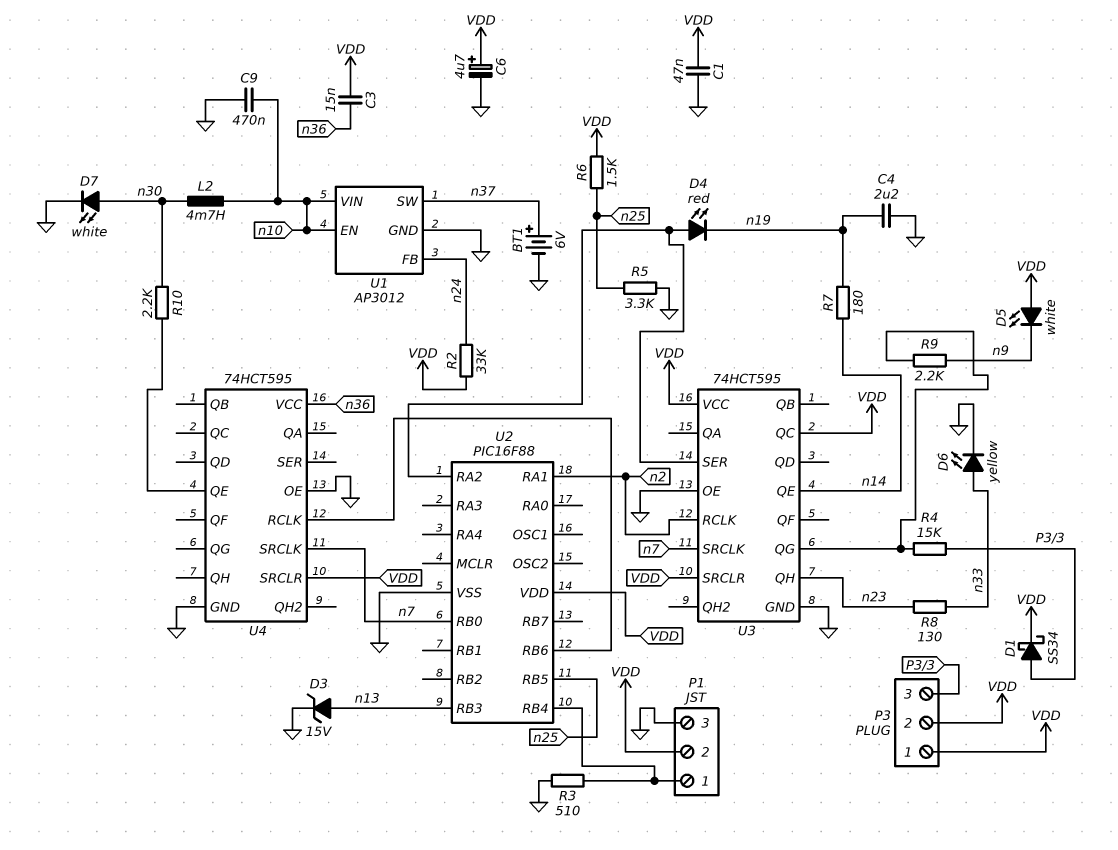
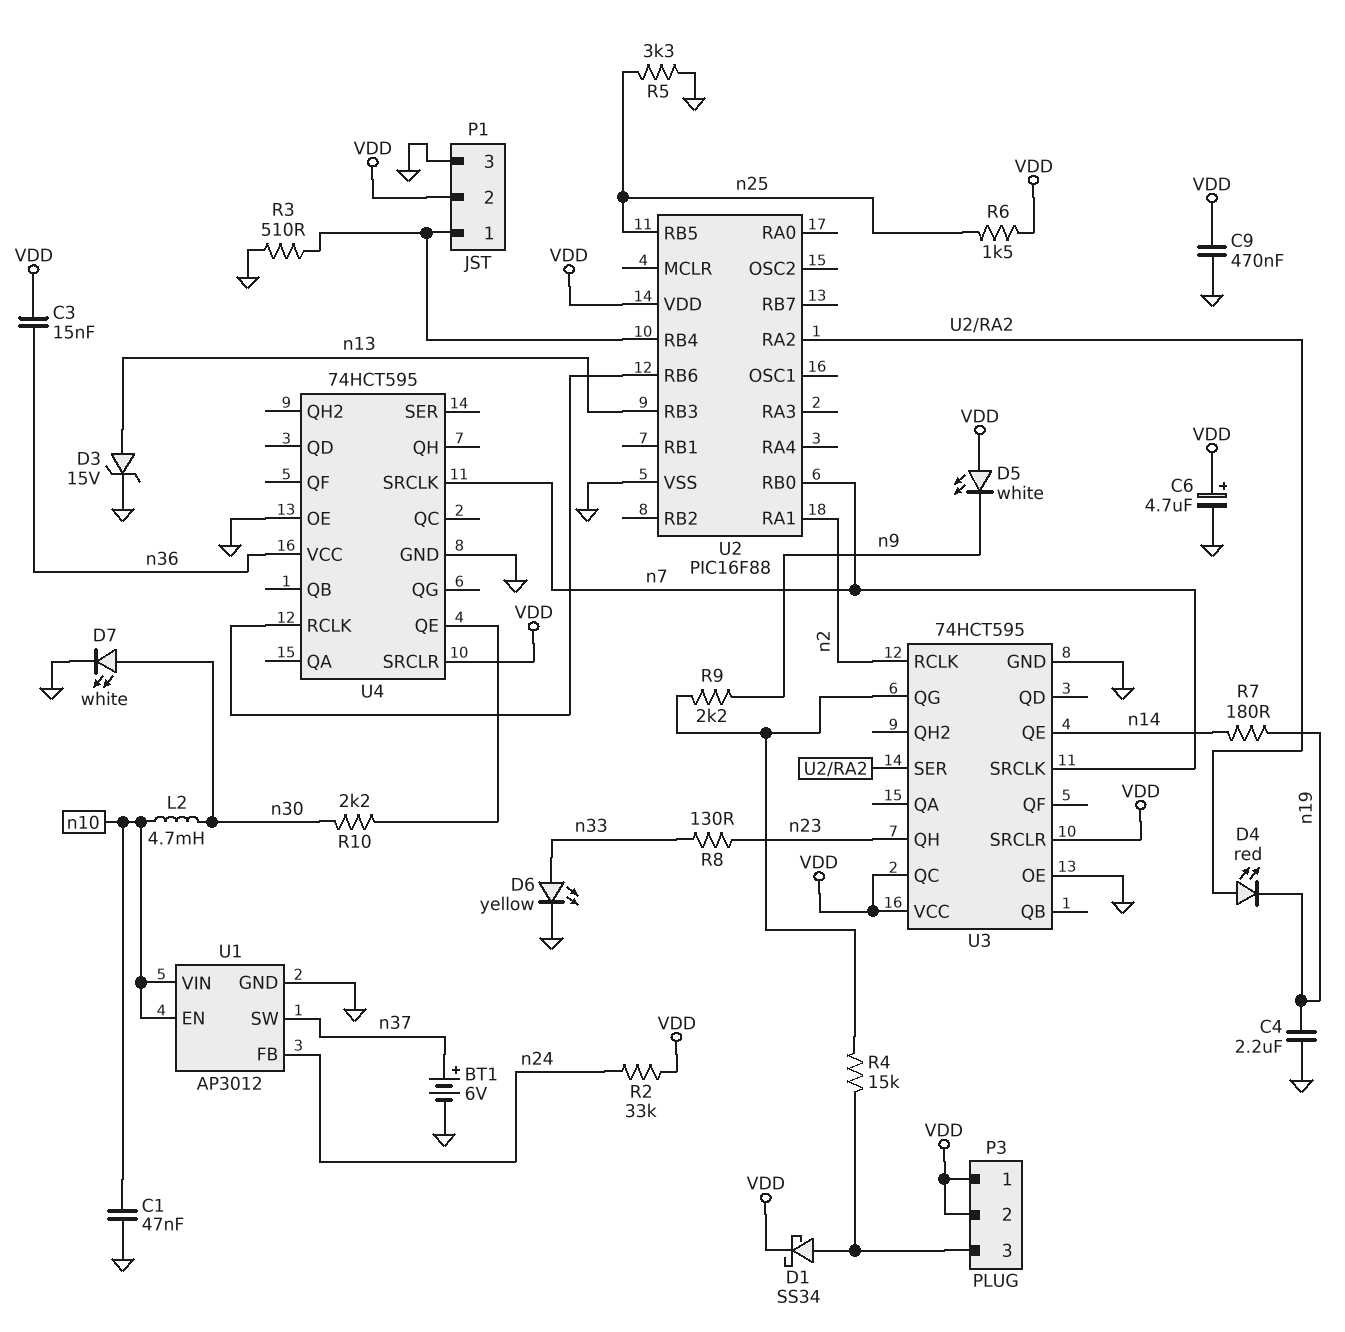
C1: 47nF (GND, VDD) -> 47nF (GND, n10)
C9: 470nF (GND, n10) -> 470nF (GND, VDD)

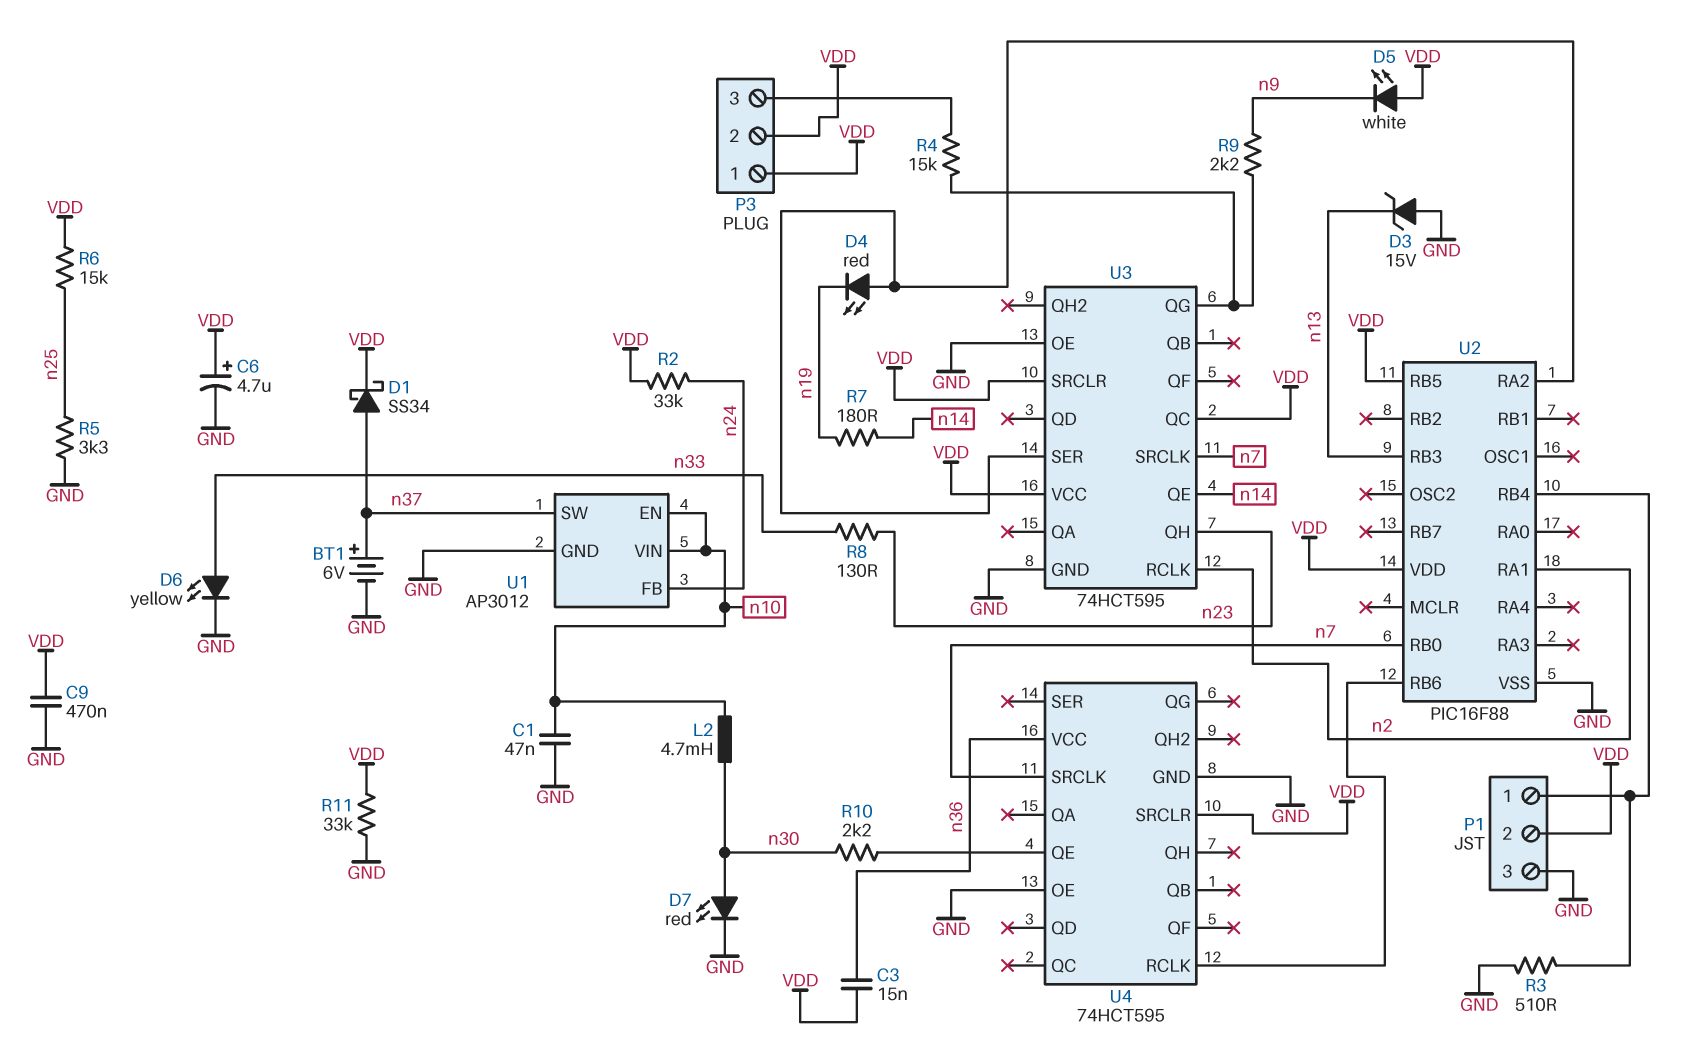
C4: 2.2uF (GND, n19) -> none
D1: schottky SS34 (A P3/3, K VDD) -> schottky SS34 (A n37, K VDD)
D3: zener 15V (A n13, K GND) -> zener 15V (A GND, K n13)
D7: LED white (A n30, K GND) -> LED red (A n30, K GND)
R6: 1.5k (VDD, n25) -> 15k (VDD, n25)
R11: none -> 33k (GND, VDD)
U2 pin RB5: n25 -> VDD

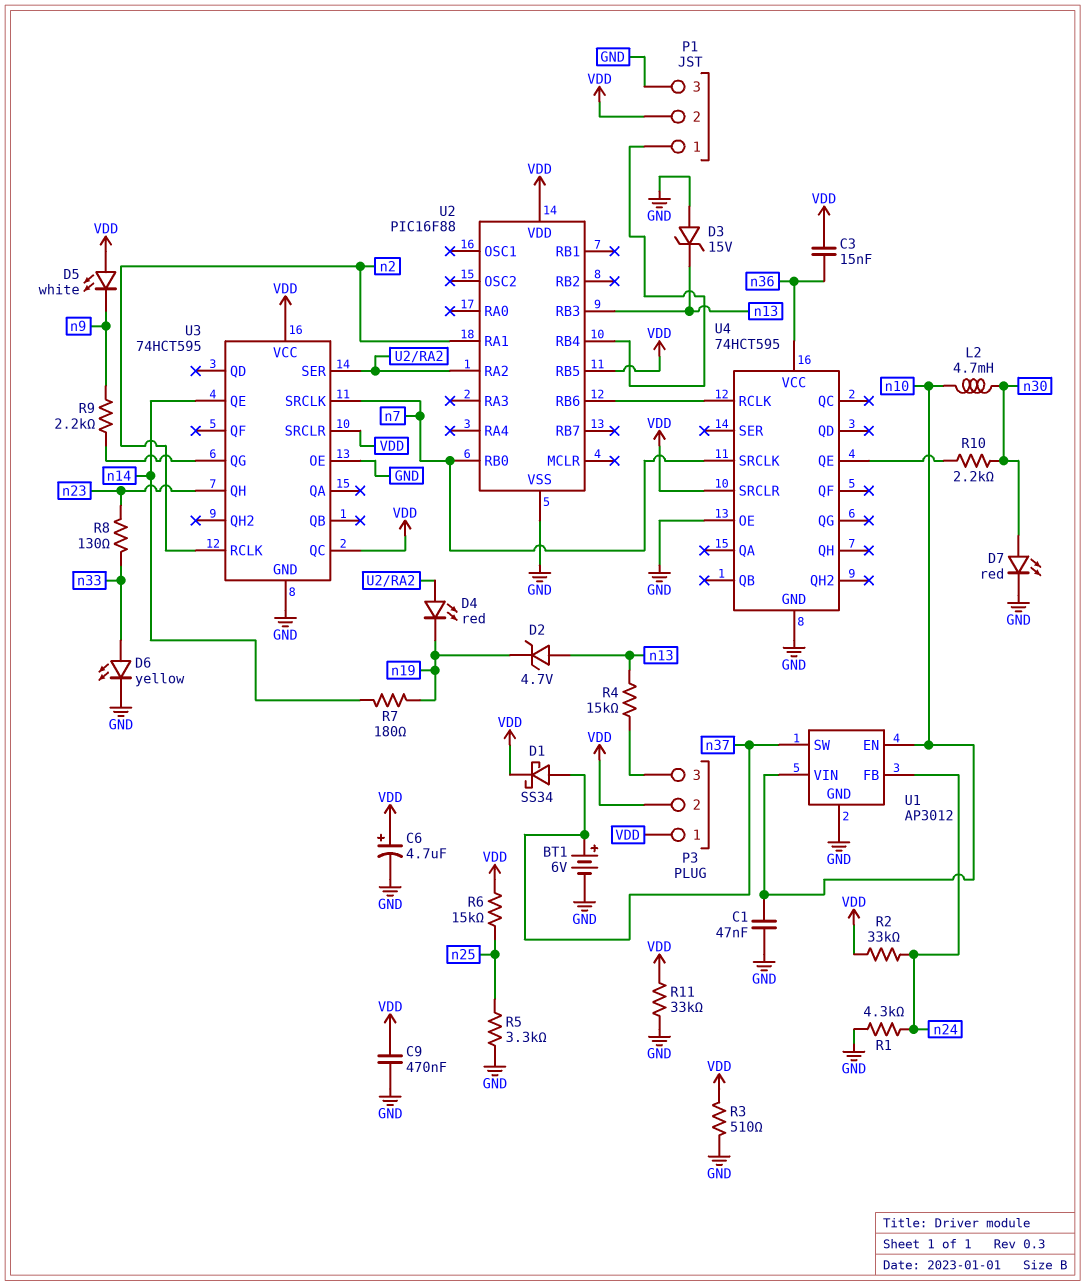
D2: none -> zener 4.7V (A n13, K n19)
R1: none -> 4.3k (GND, n24)
R3: 510 (GND, P1/1) -> 510 (GND, VDD)
R4: 15k (P3/3, U3/QG) -> 15k (P3/3, n13)

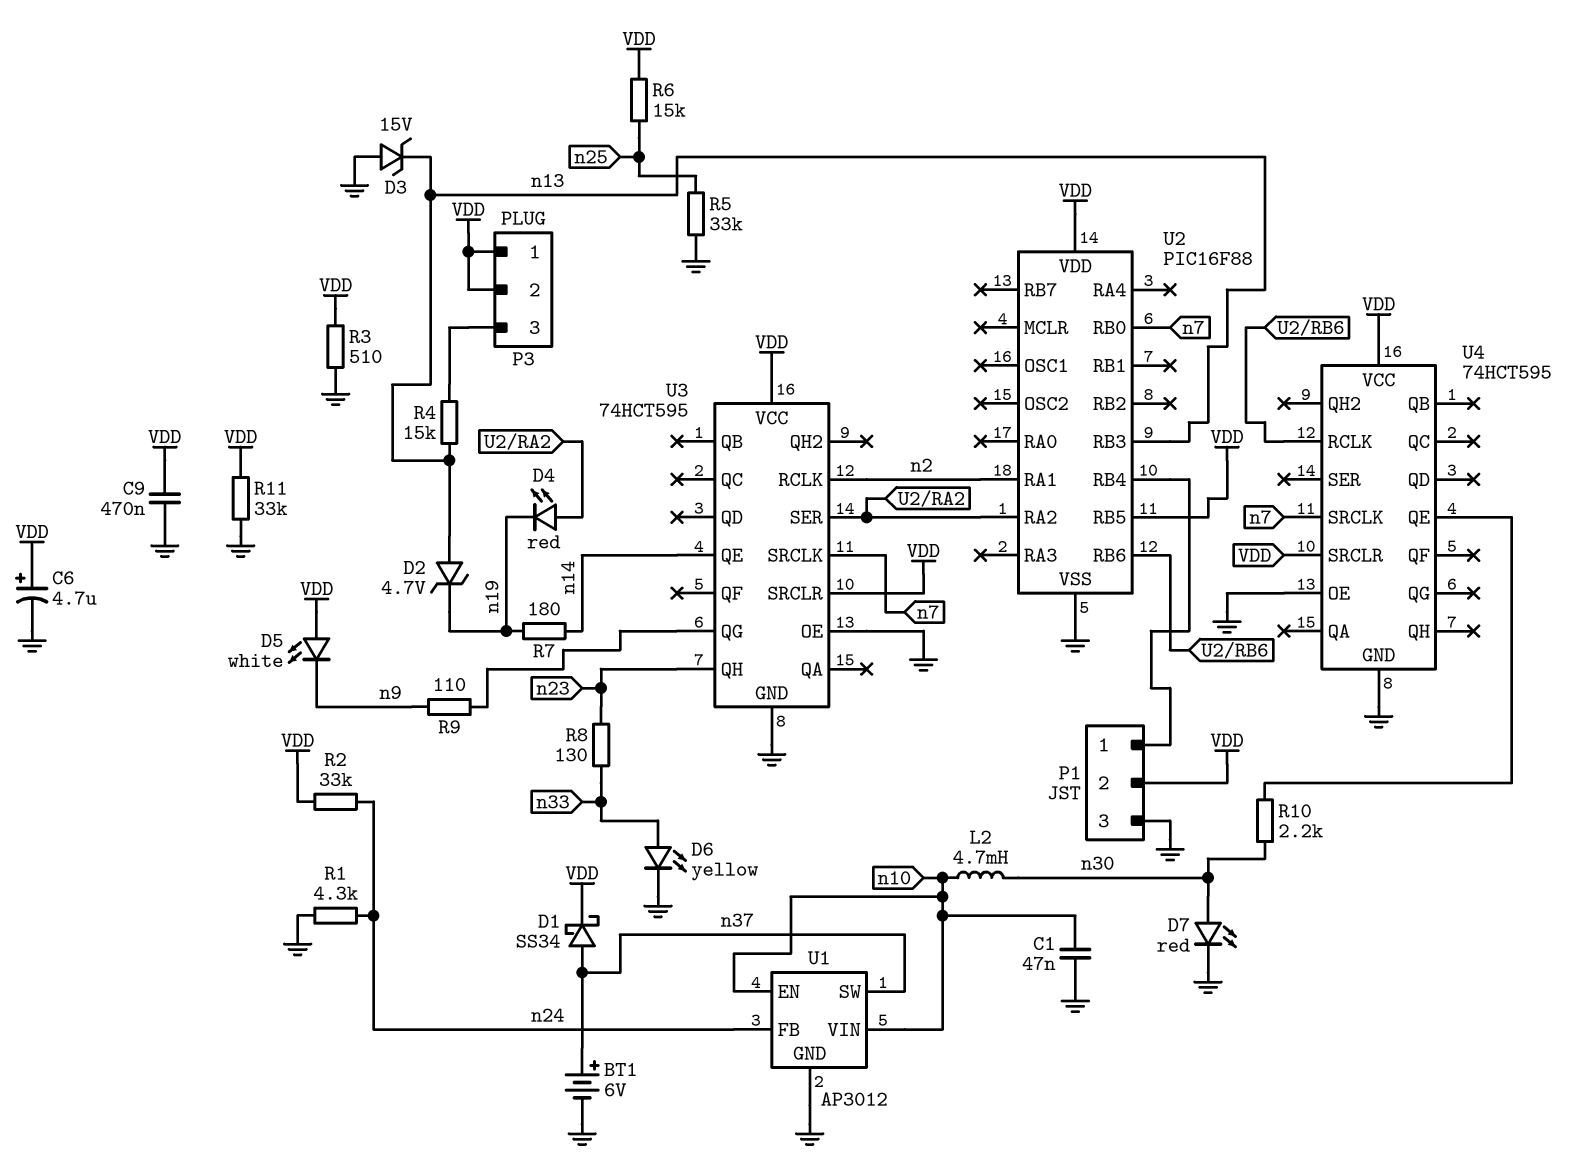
C3: 15nF (VDD, n36) -> none
R5: 3.3k (GND, n25) -> 33k (GND, n25)
R9: 2.2k (U3/QG, n9) -> 110 (U3/QG, n9)
U3 pin QC: VDD -> none
U4 pin VCC: n36 -> VDD

